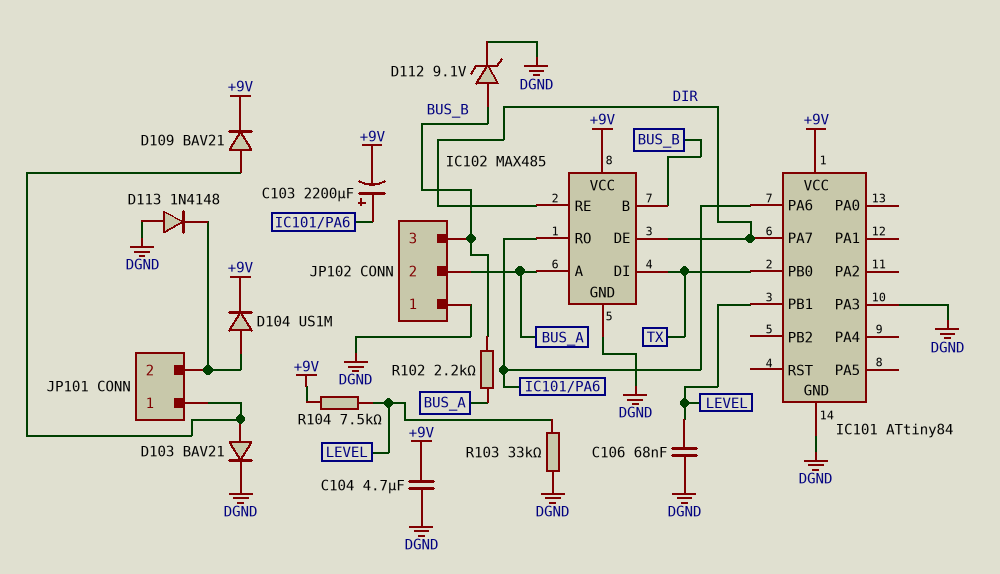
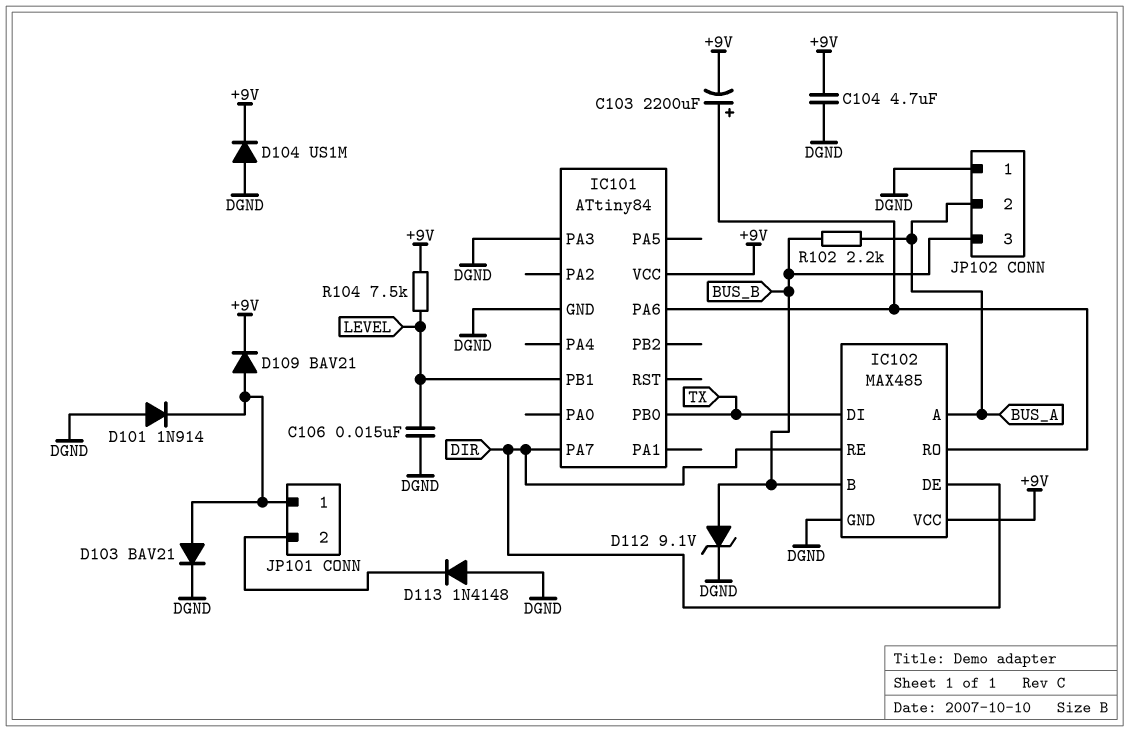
C106: 68nF (DGND, LEVEL) -> 15nF (DGND, LEVEL)
D101: none -> diode 1N914 (A DGND, K JP101/1)
D104: diode US1M (A JP101/2, K +9V) -> diode US1M (A DGND, K +9V)
R103: 33k (DGND, LEVEL) -> none

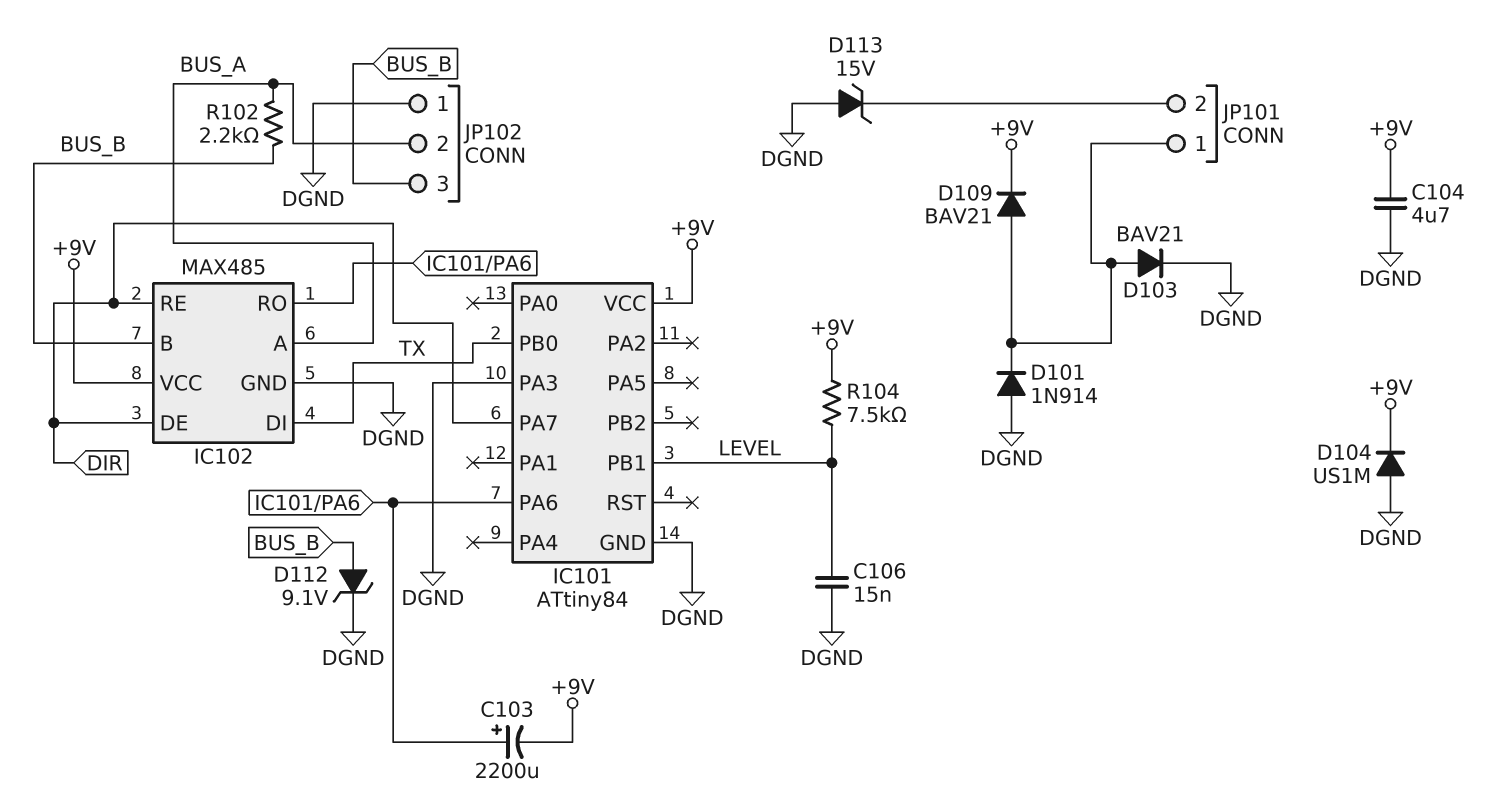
D113: diode 1N4148 (A DGND, K JP101/2) -> zener 15V (A DGND, K JP101/2)

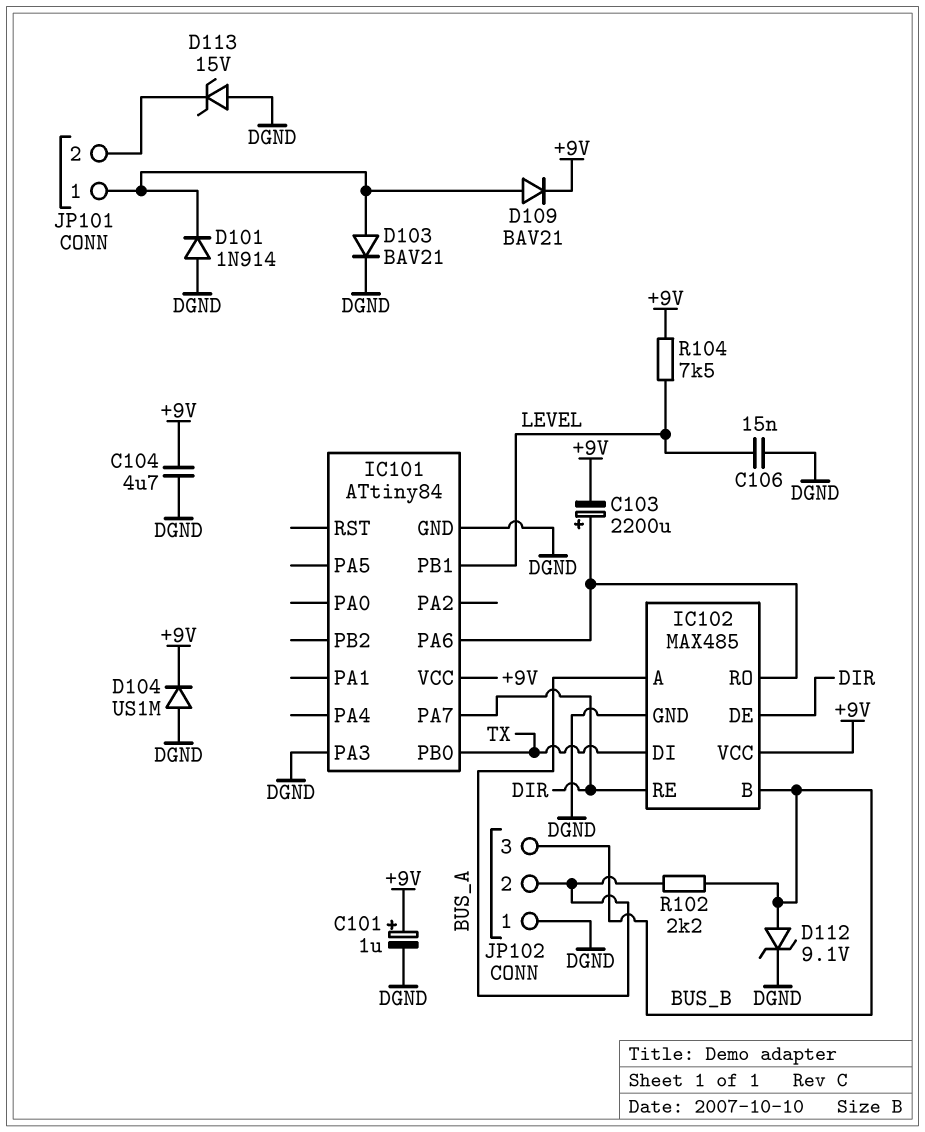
C101: none -> 1uF (plus +9V, minus DGND)

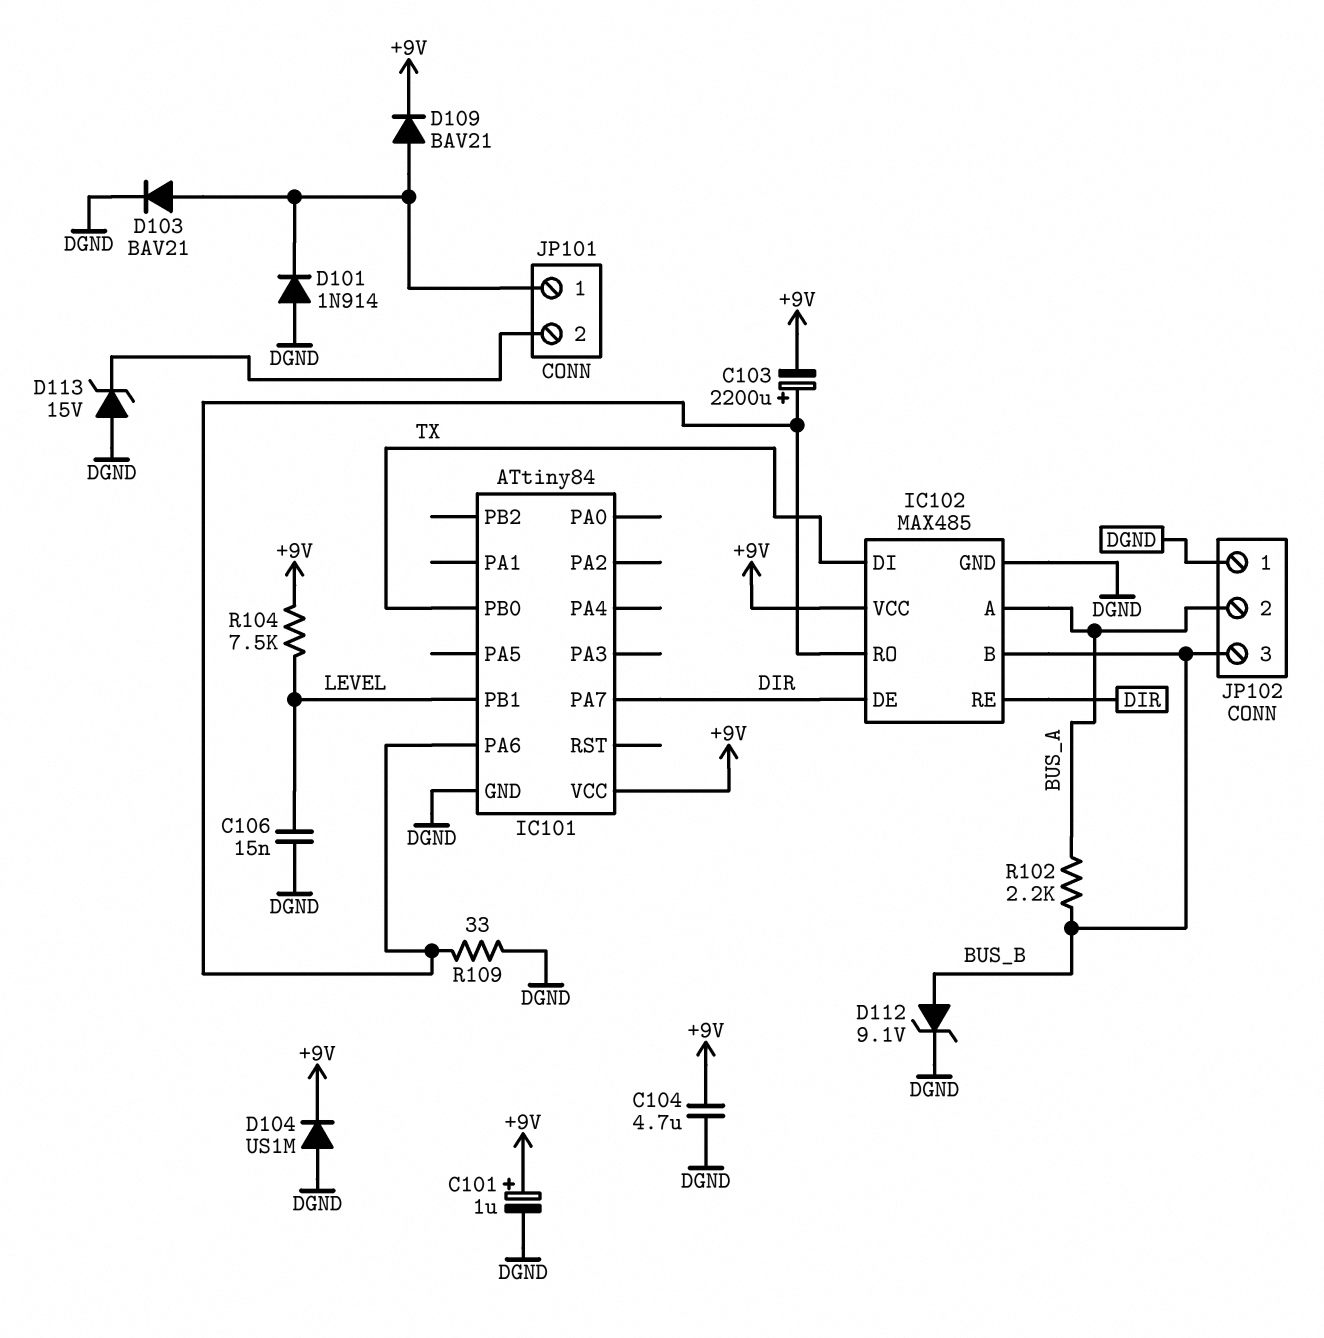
IC101 pin PA3: DGND -> none
R109: none -> 33 (DGND, IC101/PA6)

